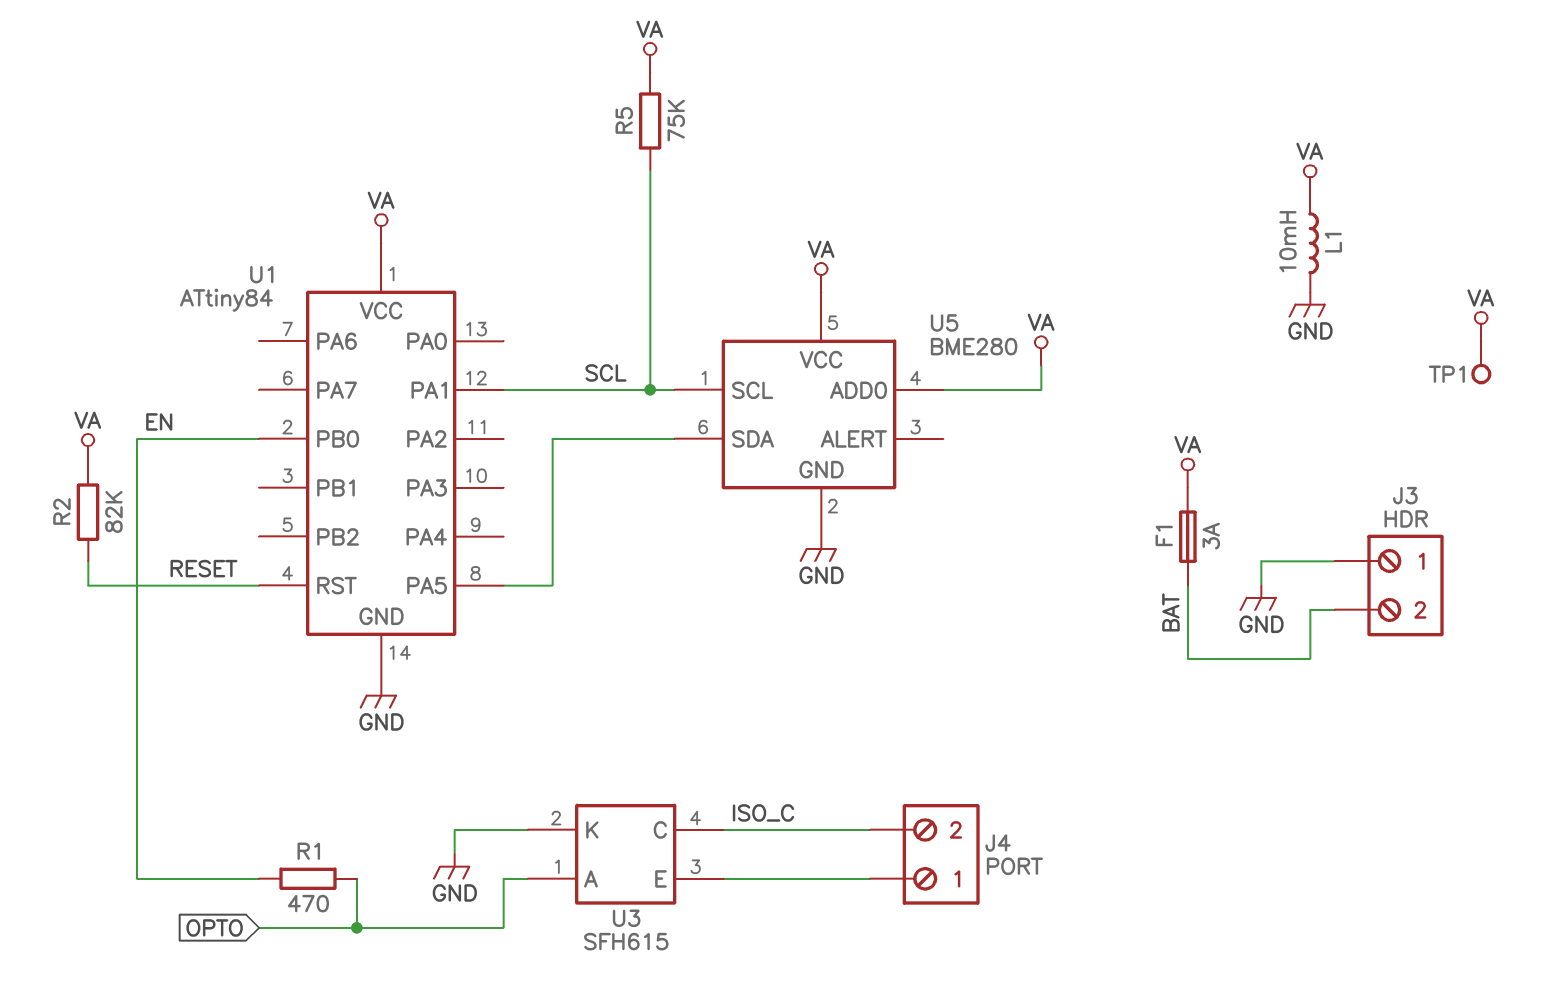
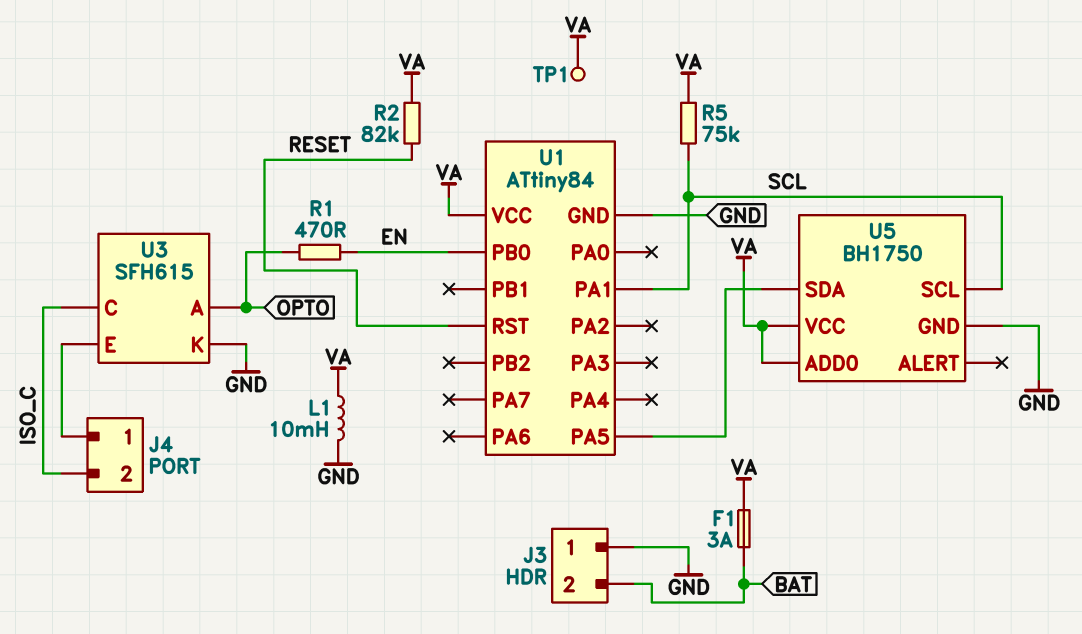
U5: BME280 -> BH1750

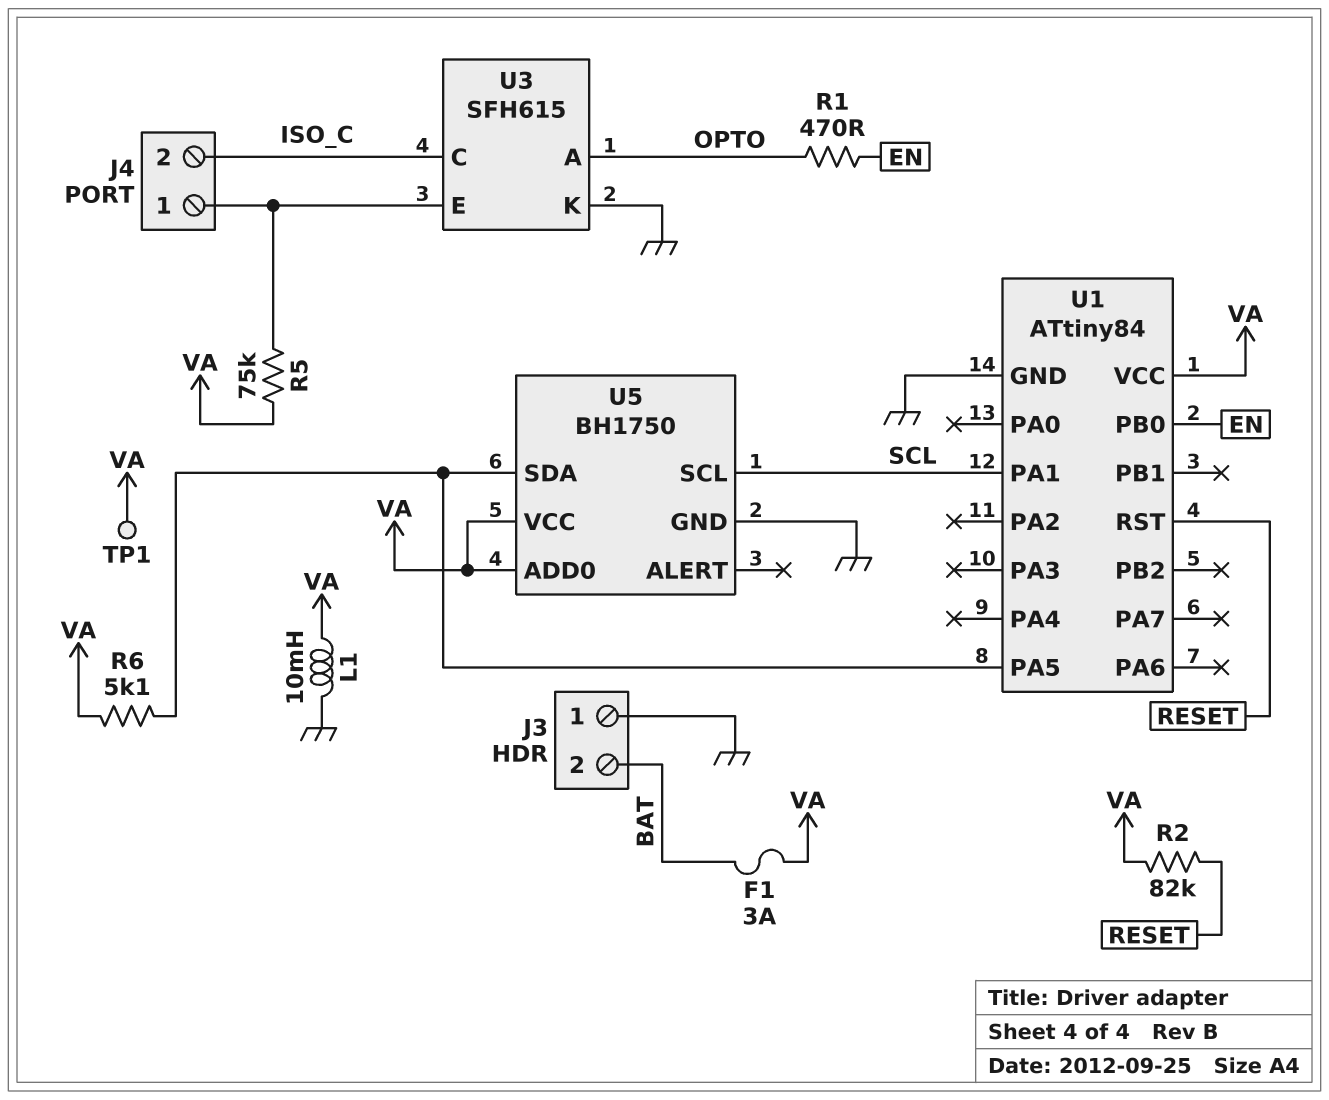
R5: 75k (SCL, VA) -> 75k (J4/1, VA)
R6: none -> 5.1k (U1/PA5, VA)

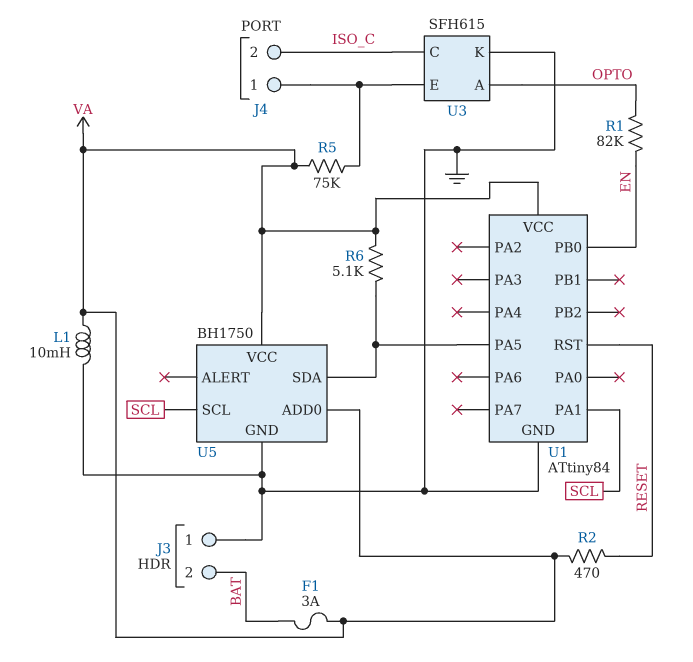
R1: 470 (EN, OPTO) -> 82k (EN, OPTO)
R2: 82k (RESET, VA) -> 470 (RESET, VA)
TP1: test point (VA) -> none

